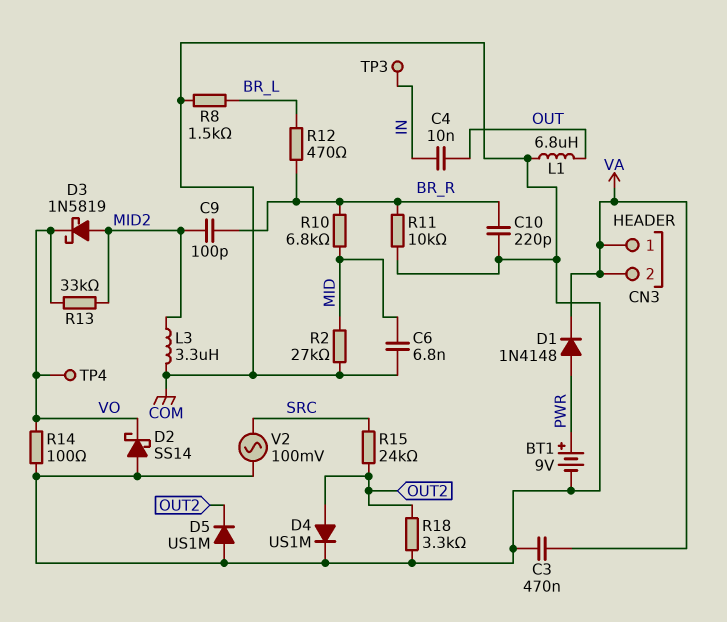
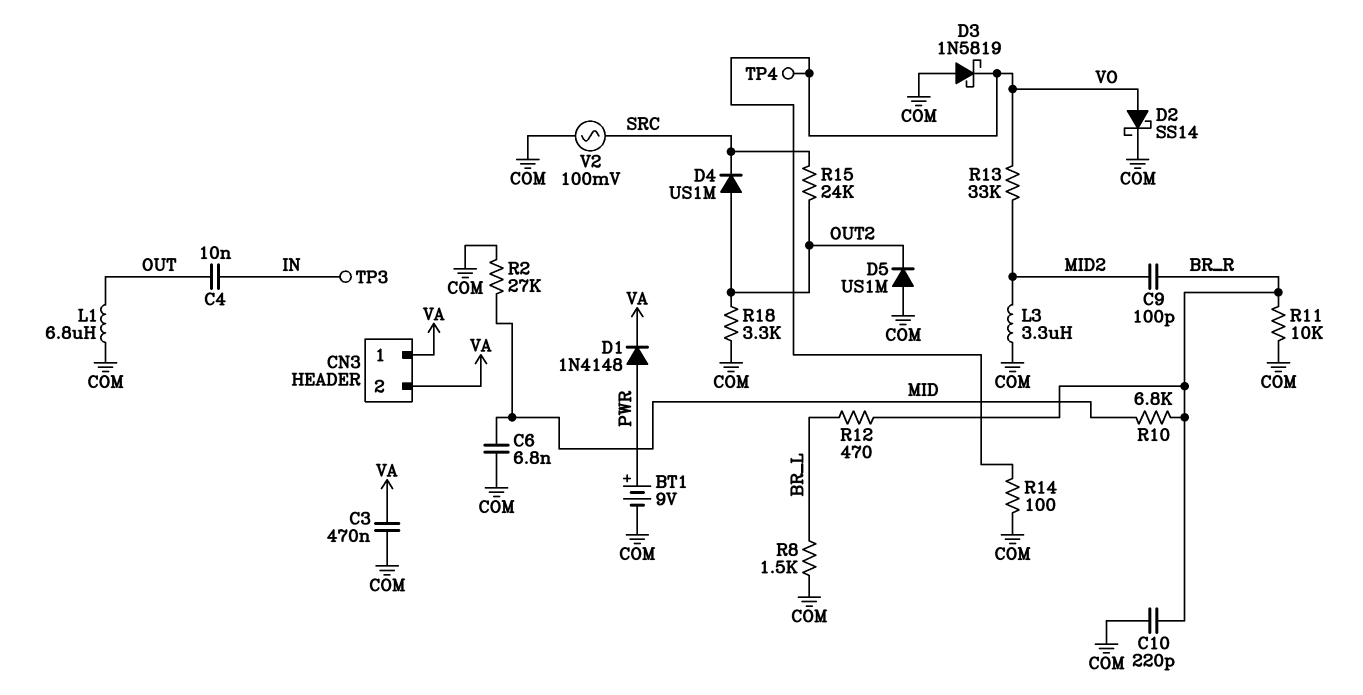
D2: schottky SS14 (A COM, K VO) -> schottky SS14 (A VO, K COM)
D3: schottky 1N5819 (A MID2, K VO) -> schottky 1N5819 (A COM, K VO)
D4: diode US1M (A OUT2, K COM) -> diode US1M (A OUT2, K SRC)

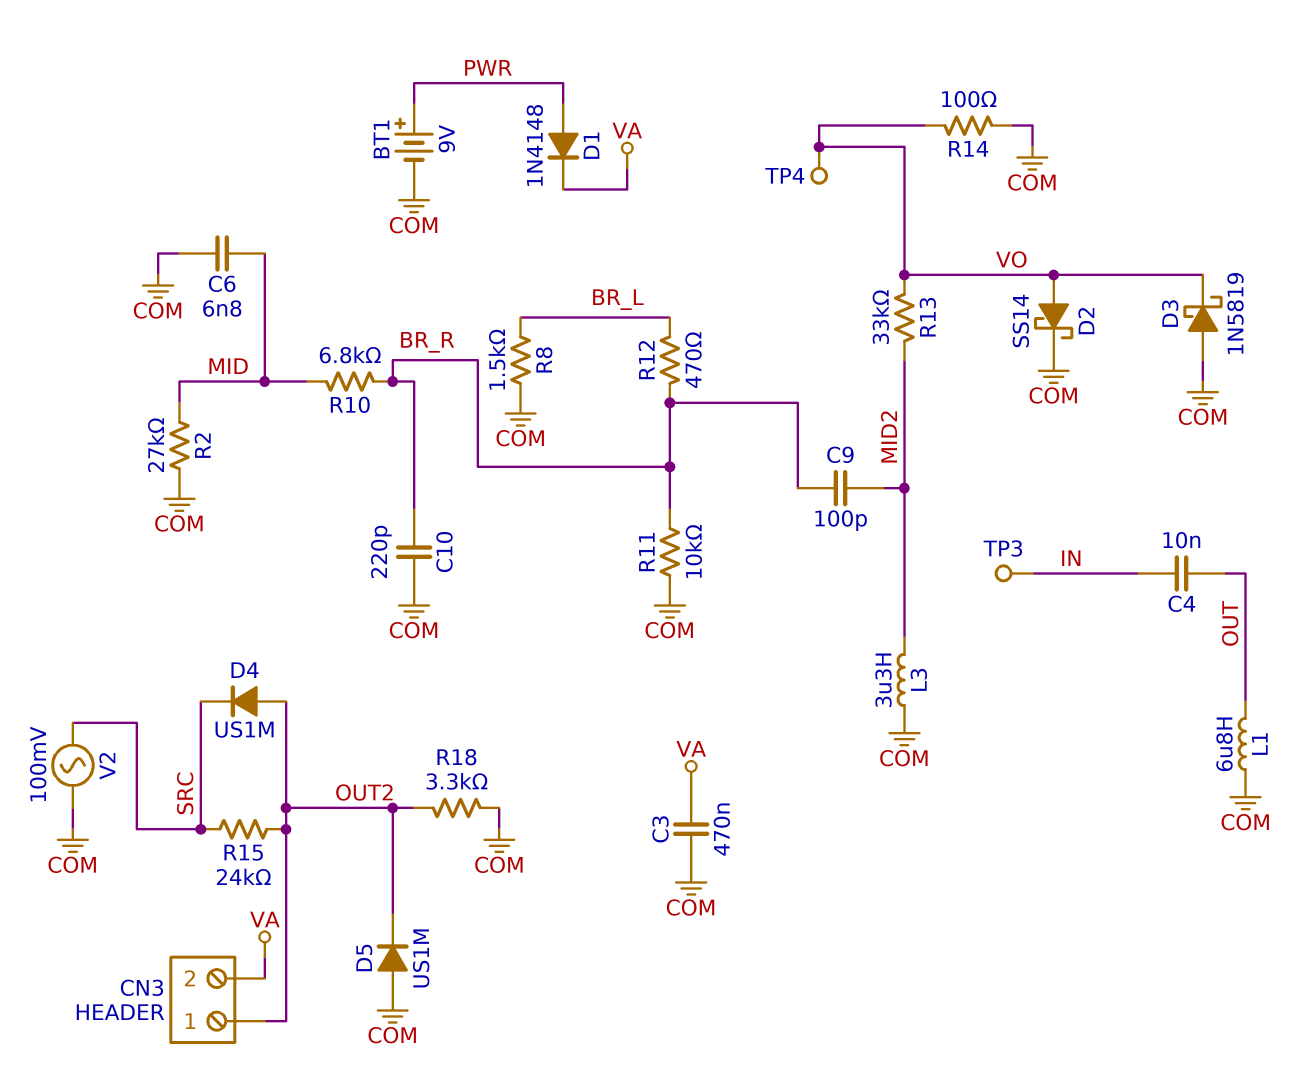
CN3 pin 1: VA -> OUT2

